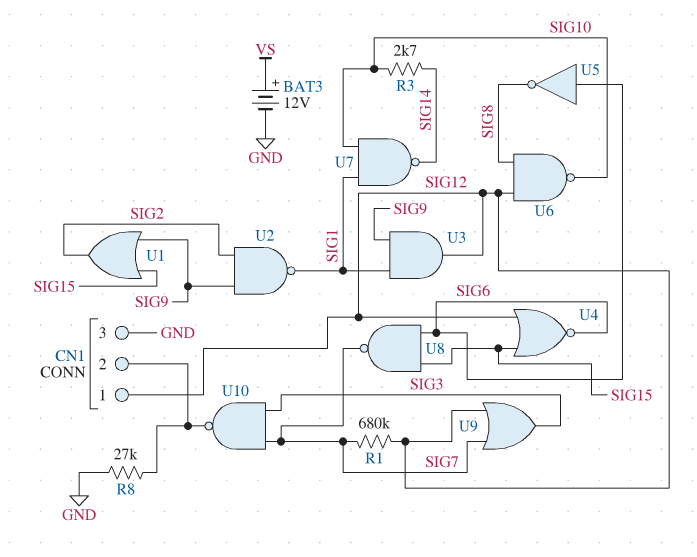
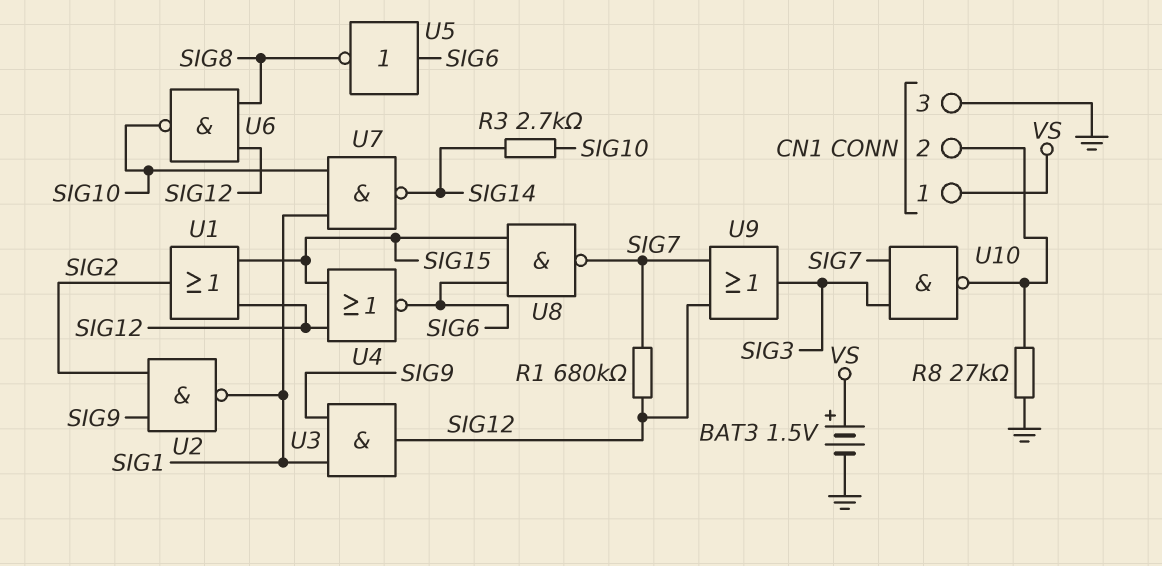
BAT3: 12V (plus VS, minus GND) -> 1.5V (plus VS, minus GND)
CN1 pin 1: SIG12 -> VS
U1: OR (in SIG9, in SIG15, out SIG2) -> OR (in SIG12, in SIG15, out SIG2)

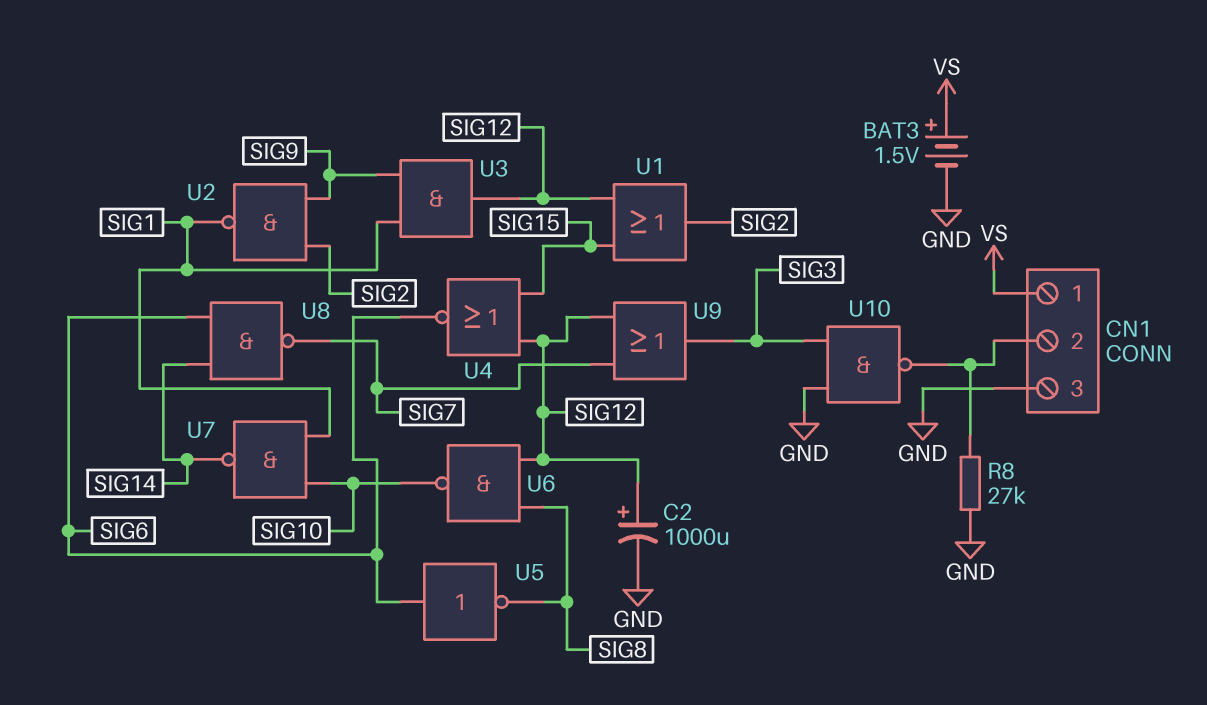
C2: none -> 1000uF (plus SIG12, minus GND)
R1: 680k (SIG7, SIG12) -> none
R3: 2.7k (SIG10, SIG14) -> none
U8: NAND (in SIG6, in SIG15, out SIG7) -> NAND (in SIG6, in SIG14, out SIG7)
U10: NAND (in SIG3, in SIG7, out CN1/2) -> NAND (in GND, in SIG3, out CN1/2)

